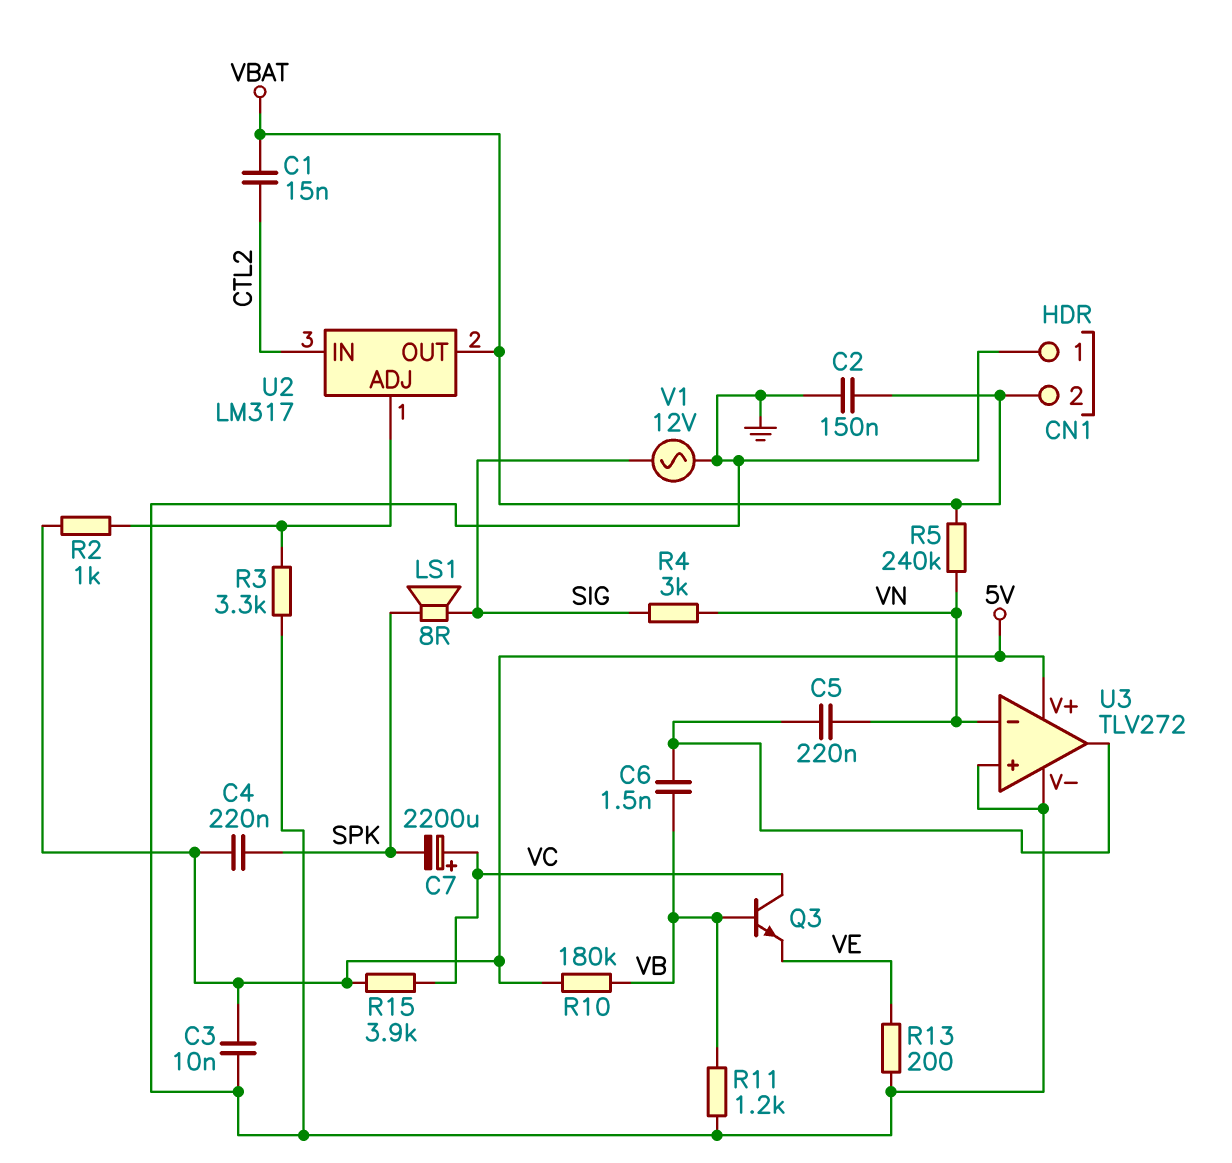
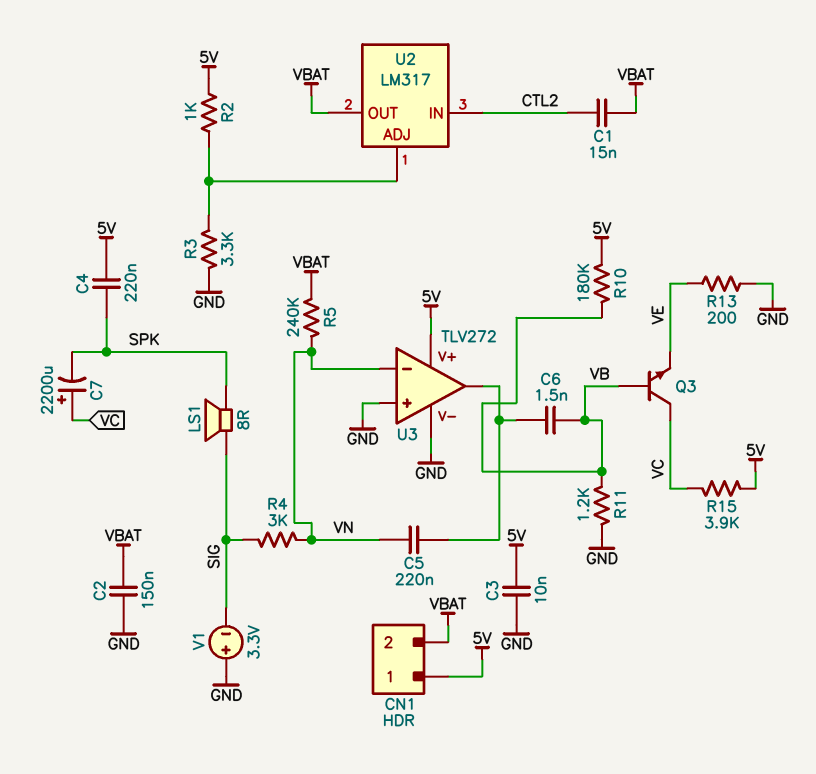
CN1 pin 1: GND -> 5V
V1: AC 12V (GND, SIG) -> 3.3V (plus GND, minus SIG)

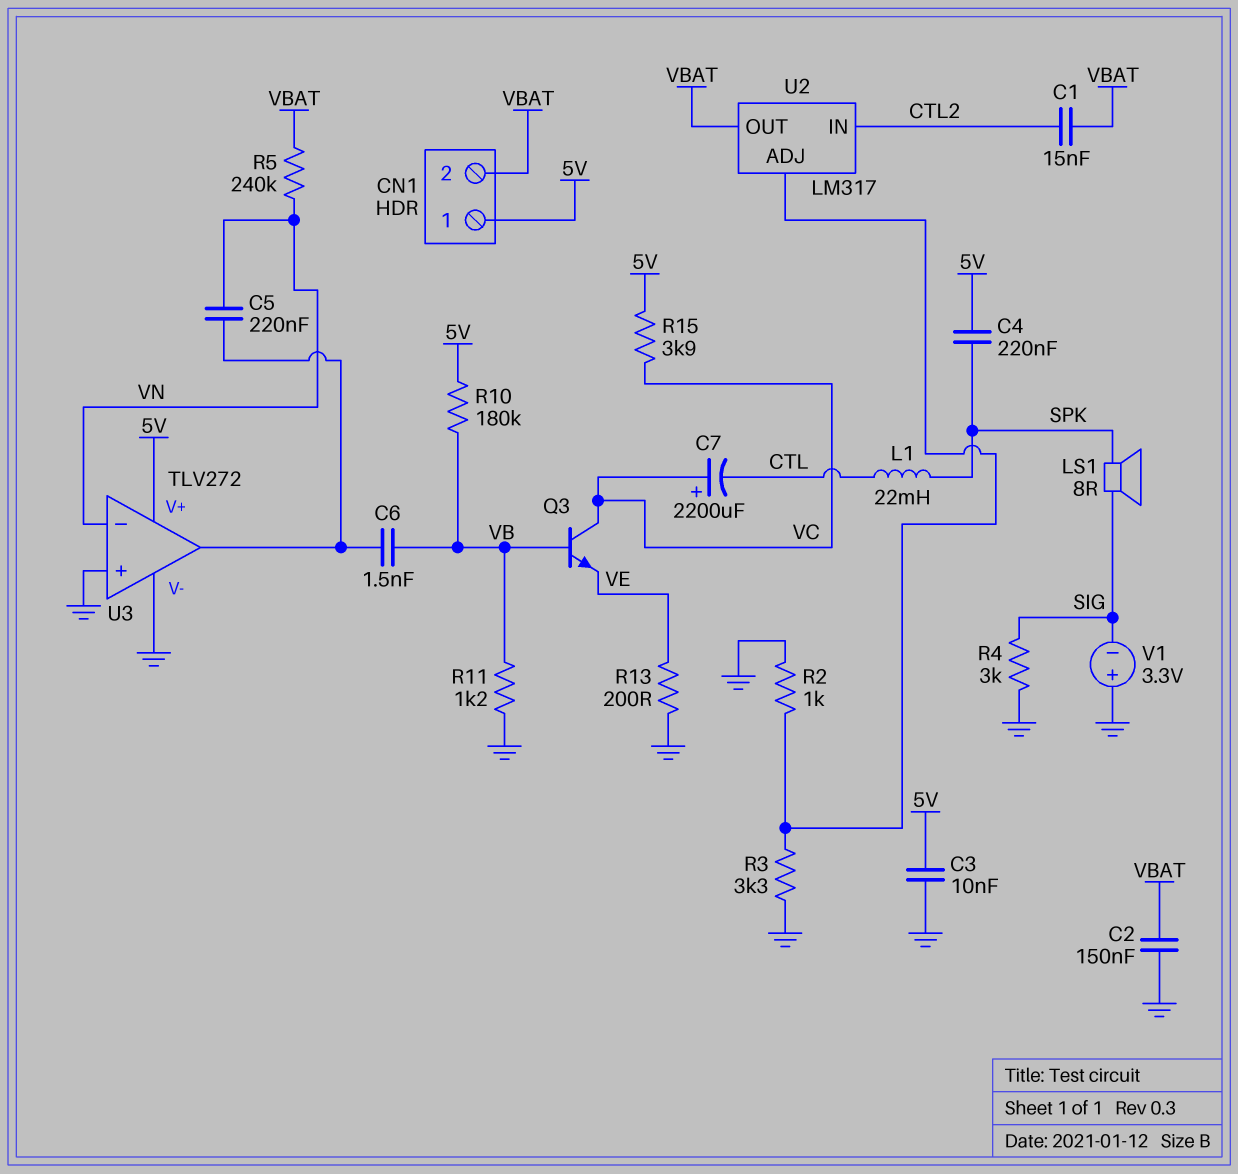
C7: 2200uF (plus VC, minus SPK) -> 2200uF (plus VC, minus CTL)
L1: none -> 22mH (CTL, SPK)
R2: 1k (5V, U2/ADJ) -> 1k (GND, U2/ADJ)
R4: 3k (SIG, VN) -> 3k (GND, SIG)

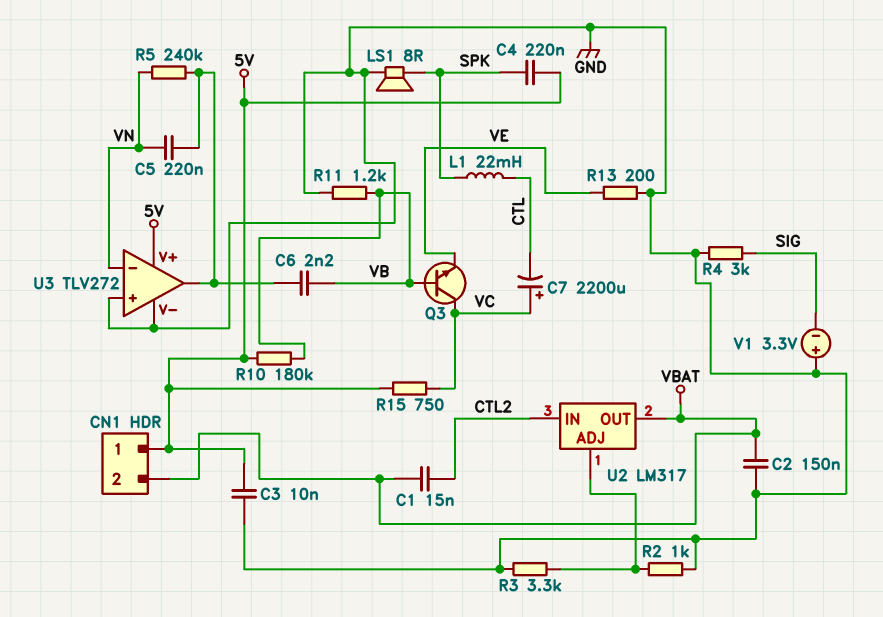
C6: 1.5nF (U3/out, VB) -> 2.2nF (U3/out, VB)
LS1: speaker 8R (SIG, SPK) -> speaker 8R (GND, SPK)
R5: 240k (VBAT, VN) -> 240k (U3/out, VN)
R15: 3.9k (5V, VC) -> 750 (5V, VC)

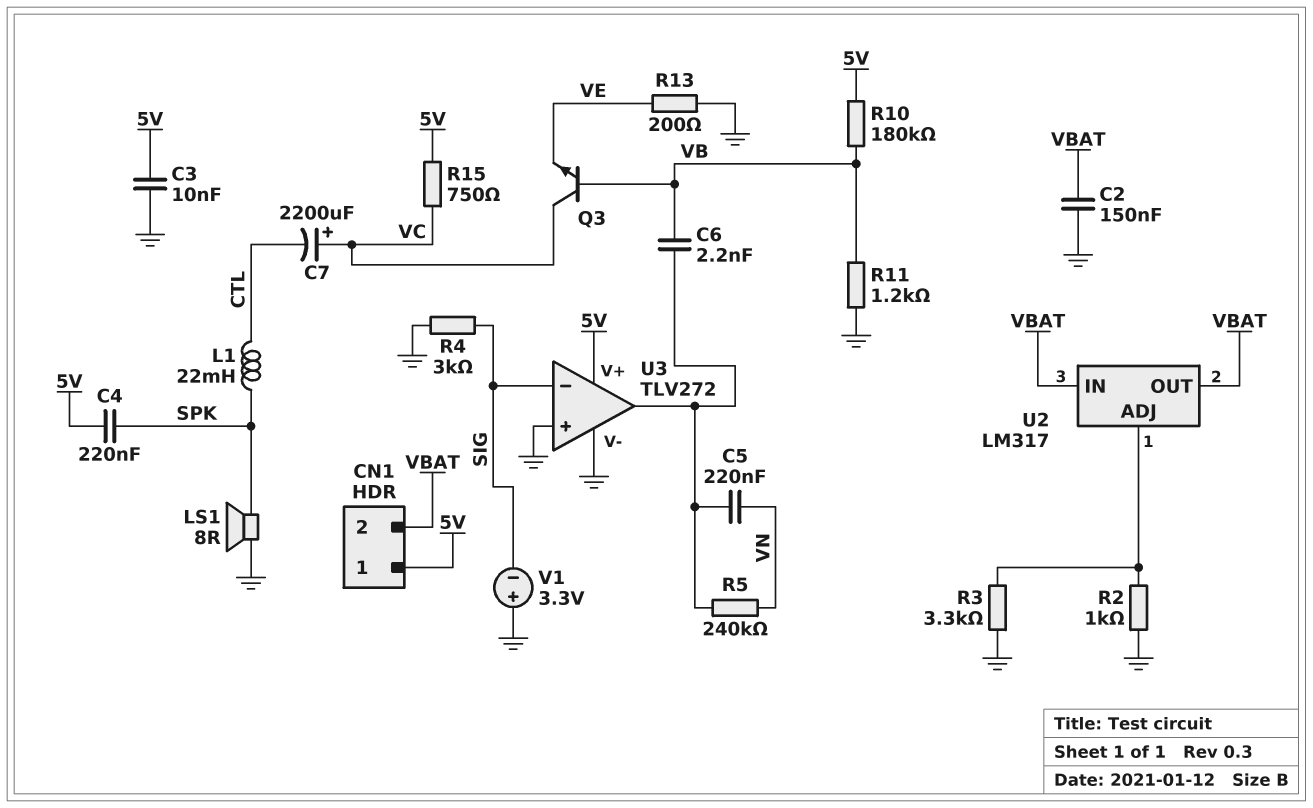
C1: 15nF (CTL2, VBAT) -> none
U2 pin IN: CTL2 -> VBAT
U3 pin in-: VN -> SIG

